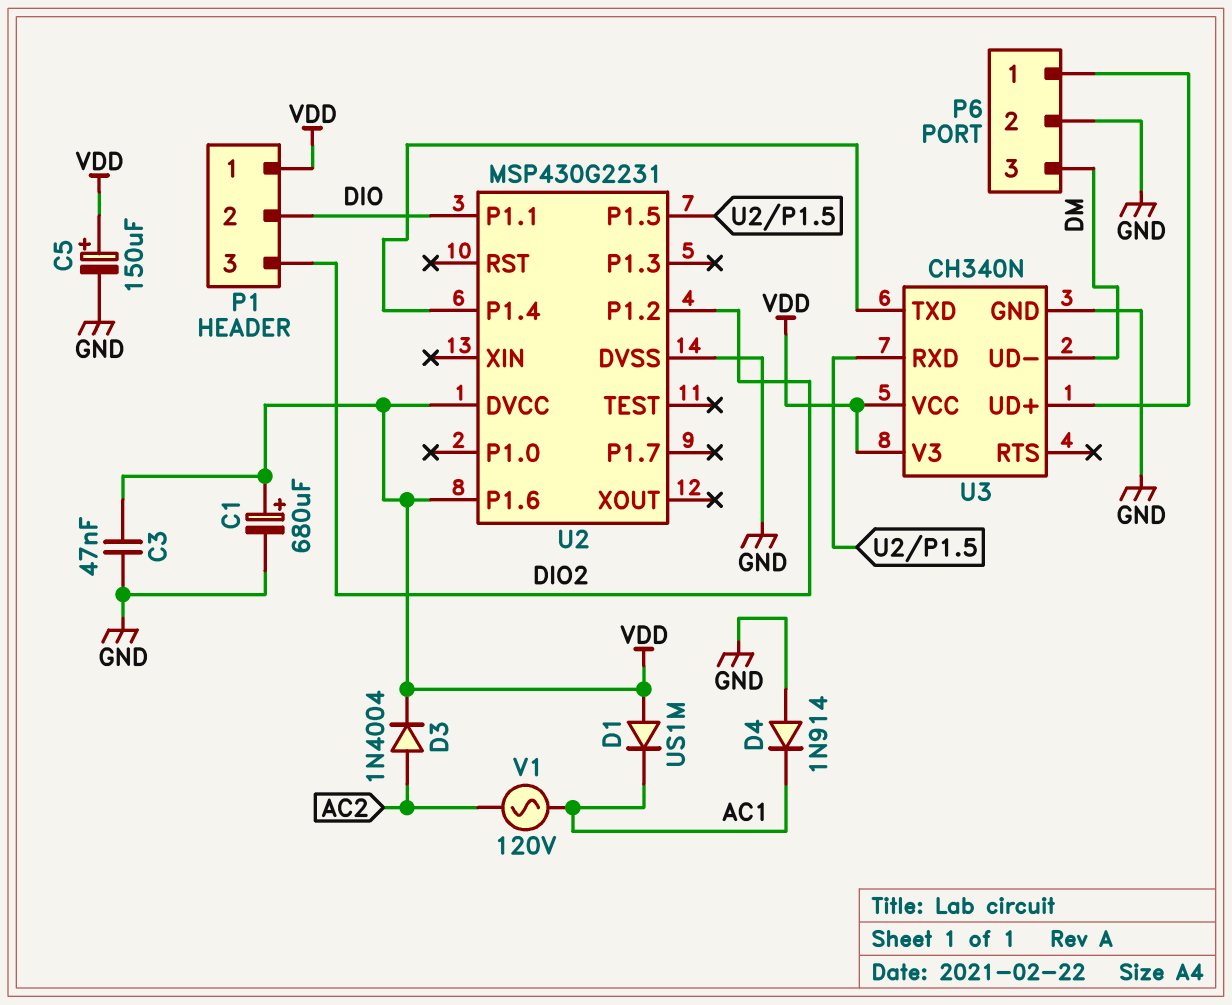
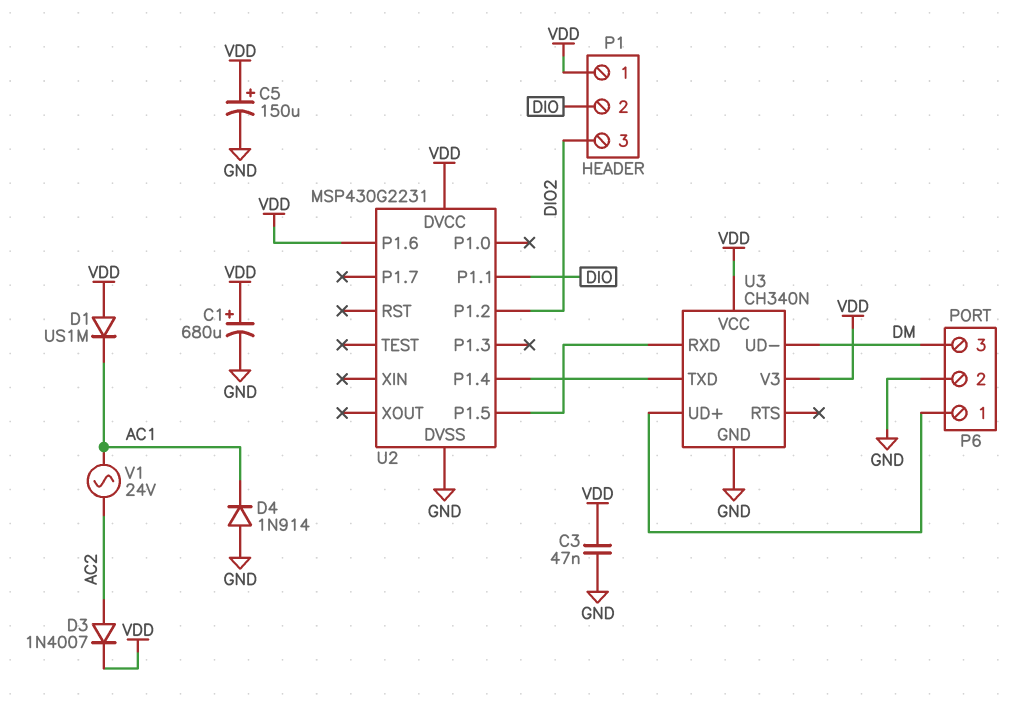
D3: diode 1N4004 (A AC2, K VDD) -> diode 1N4007 (A AC2, K VDD)
V1: AC 120V (AC1, AC2) -> AC 24V (AC1, AC2)

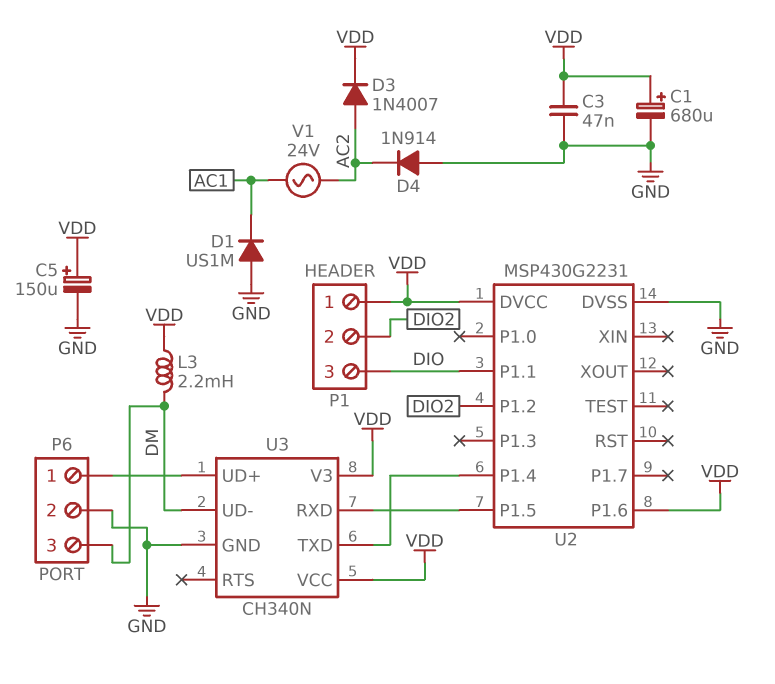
D1: diode US1M (A VDD, K AC1) -> diode US1M (A GND, K AC1)
D4: diode 1N914 (A GND, K AC1) -> diode 1N914 (A GND, K AC2)
L3: none -> 2.2mH (DM, VDD)
P1 pin 2: DIO -> DIO2
P1 pin 3: DIO2 -> DIO

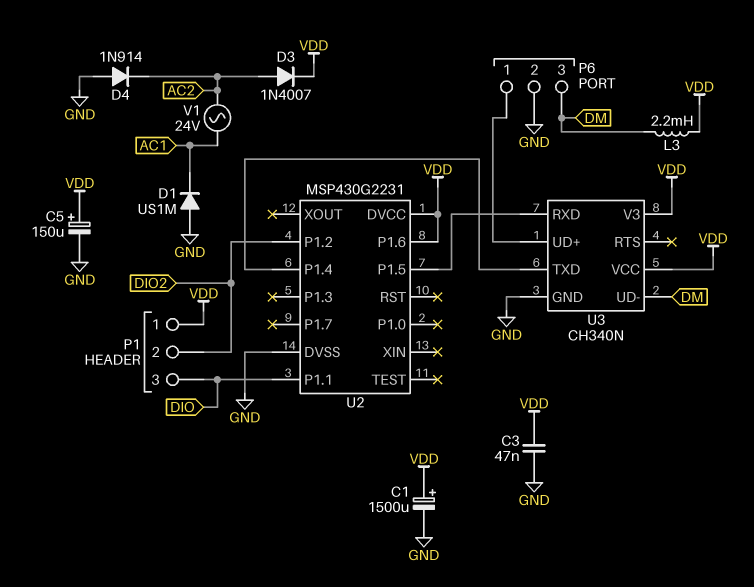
C1: 680uF (plus VDD, minus GND) -> 1500uF (plus VDD, minus GND)

